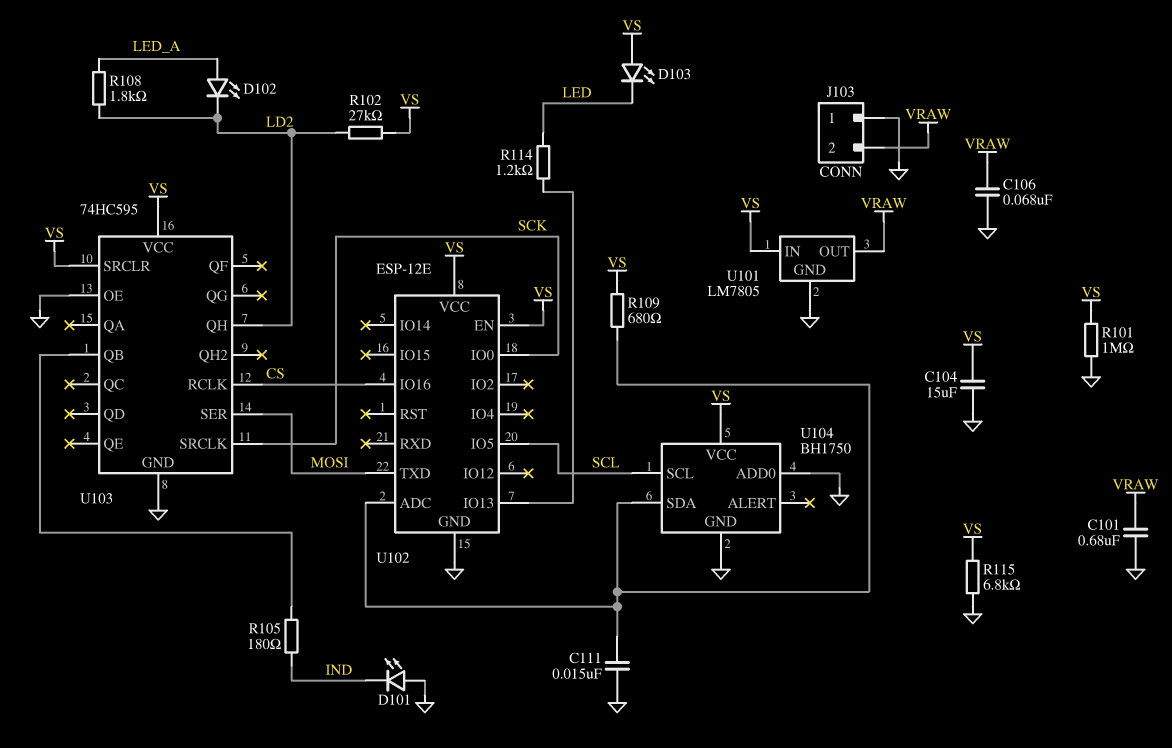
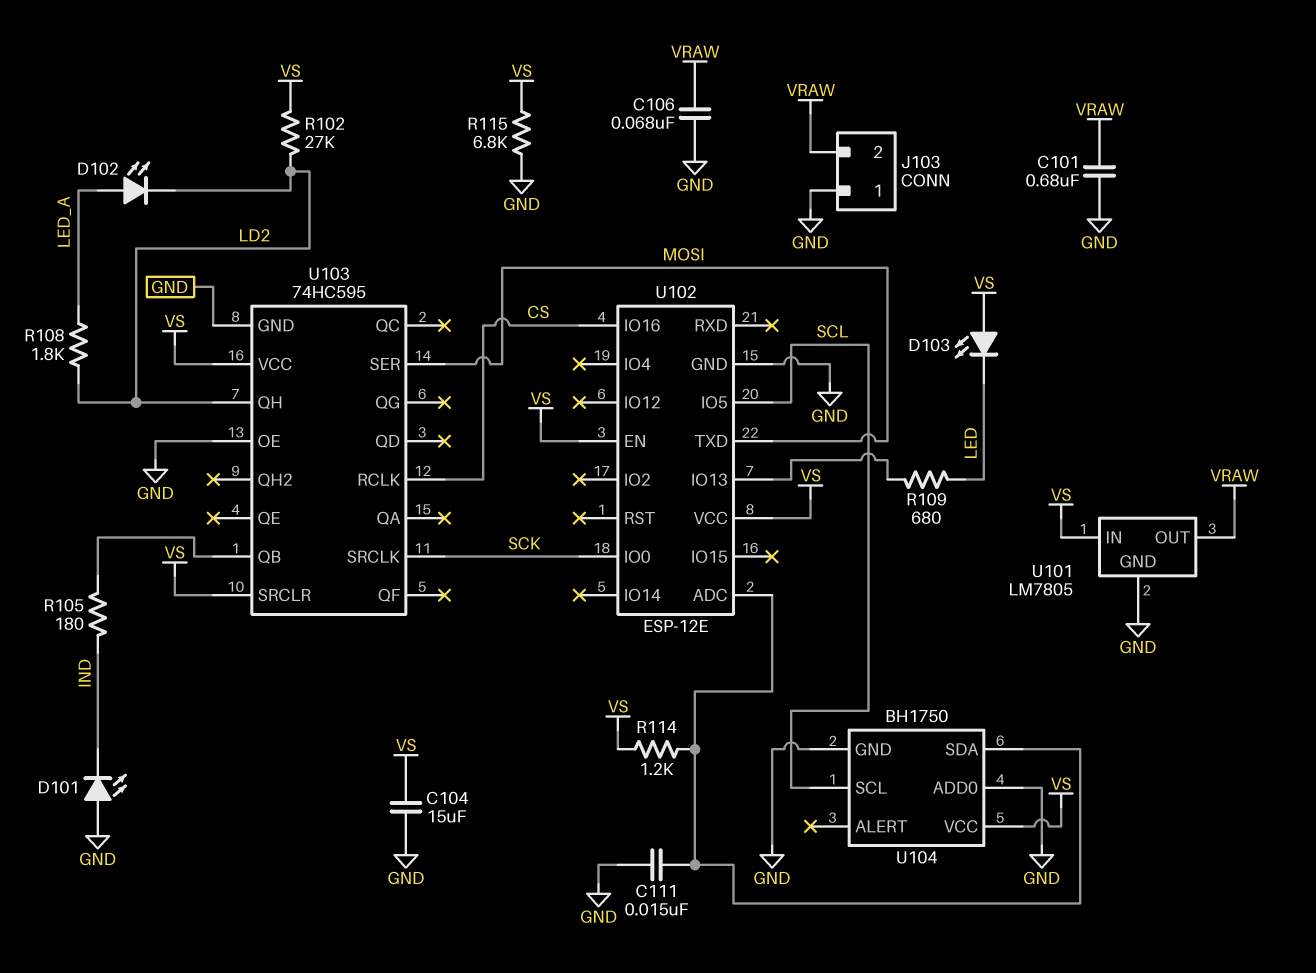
R101: 1M (GND, VS) -> none
R109: 680 (U102/ADC, VS) -> 680 (LED, U102/IO13)
R114: 1.2k (LED, U102/IO13) -> 1.2k (U102/ADC, VS)

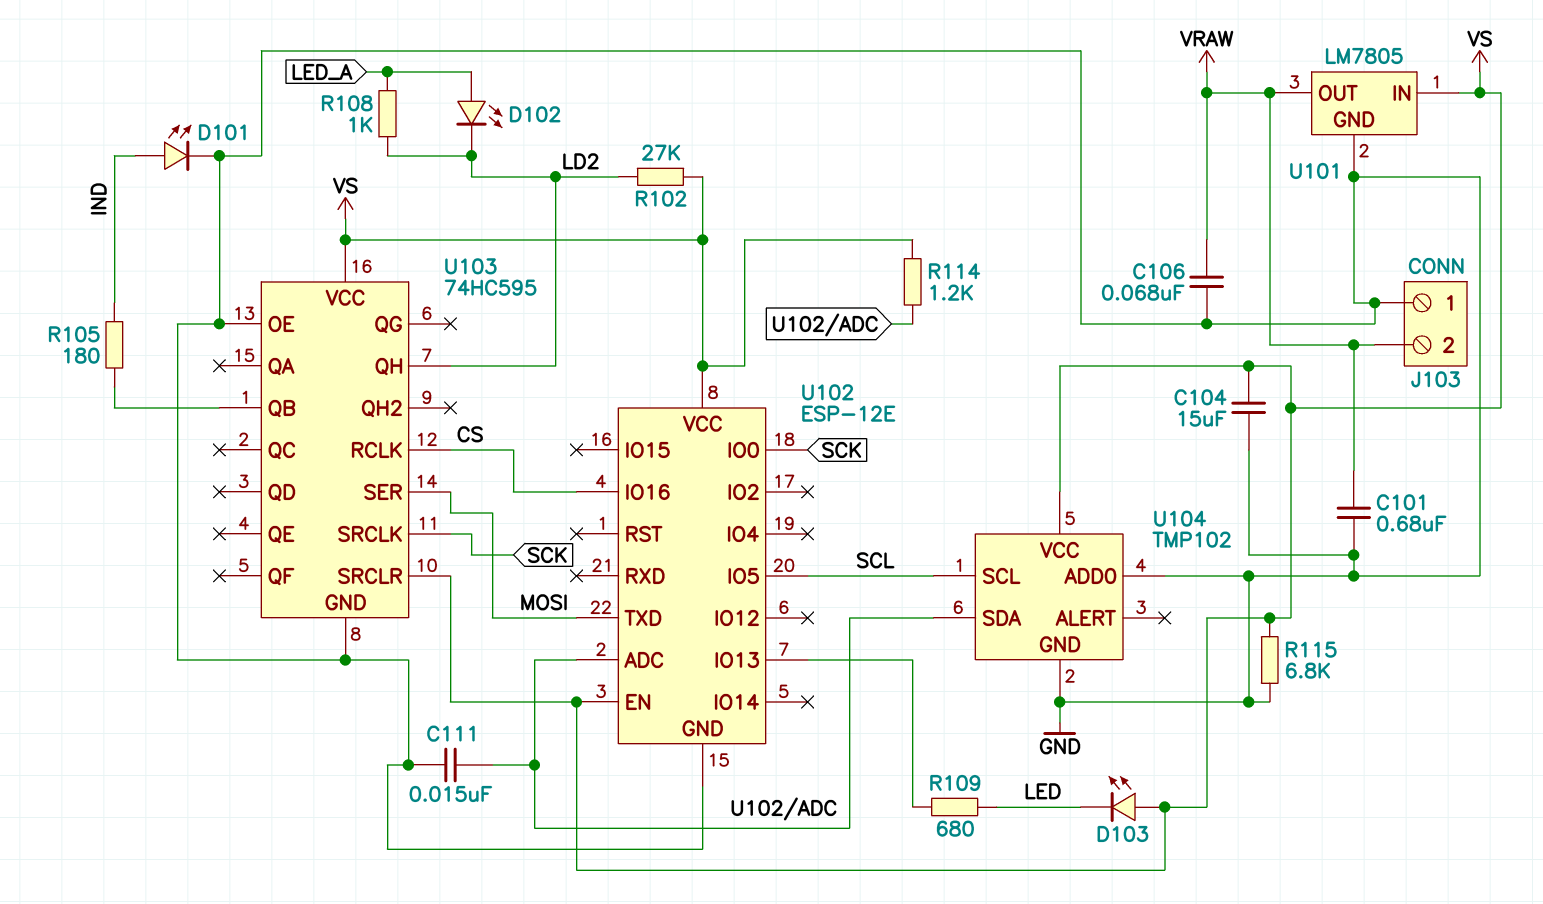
D101: LED (A GND, K IND) -> LED (A IND, K GND)
R108: 1.8k (LD2, LED_A) -> 1k (LD2, LED_A)
U104: BH1750 -> TMP102

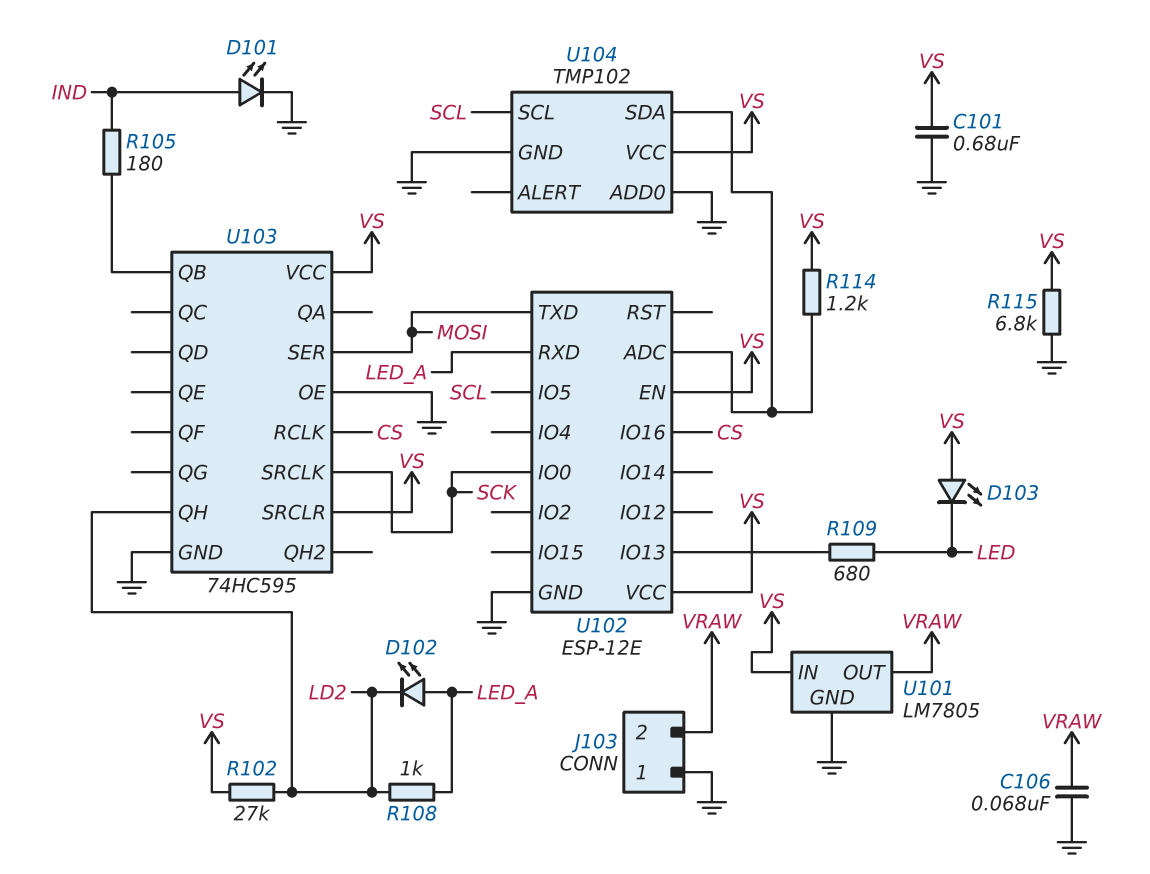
C101: 680nF (GND, VRAW) -> 680nF (GND, VS)
C104: 15uF (GND, VS) -> none
C111: 15nF (GND, U102/ADC) -> none
U102 pin RXD: none -> LED_A

